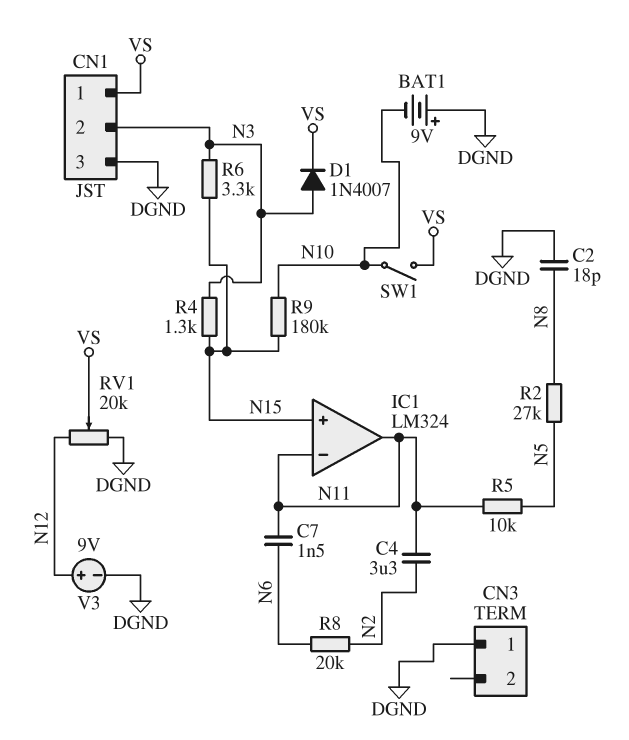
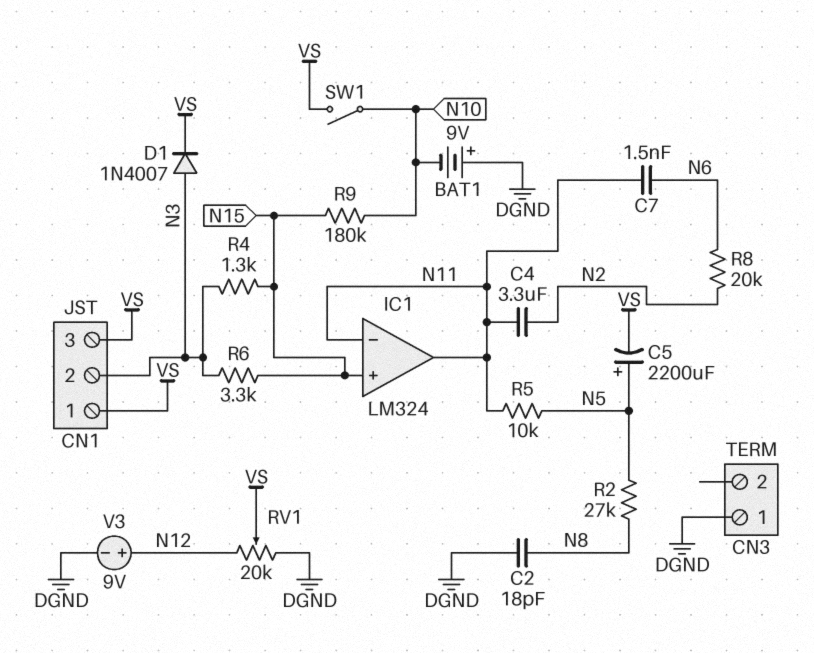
C5: none -> 2200uF (plus N5, minus VS)
CN1 pin 3: DGND -> VS

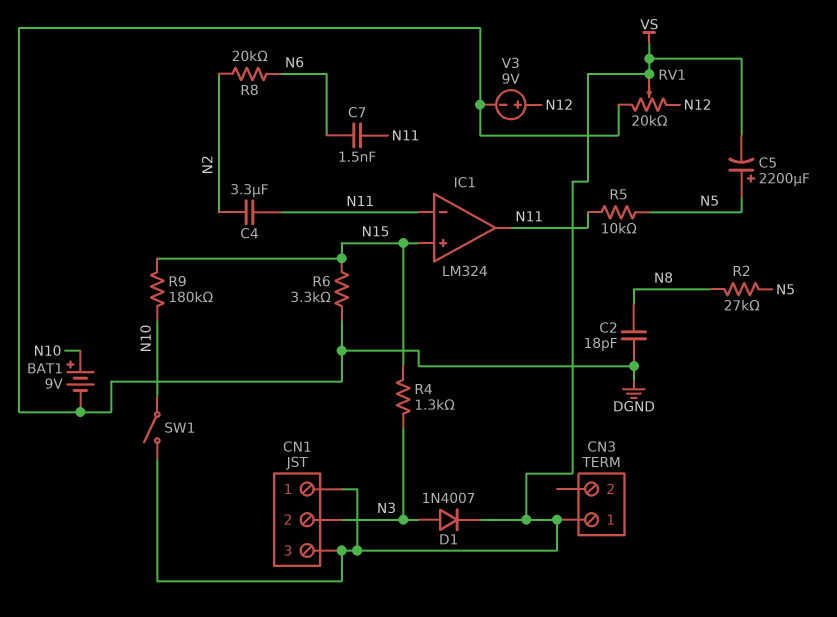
BAT1: 9V (plus DGND, minus N10) -> 9V (plus N10, minus DGND)
CN3 pin 1: DGND -> VS
R6: 3.3k (N3, N15) -> 3.3k (DGND, N15)

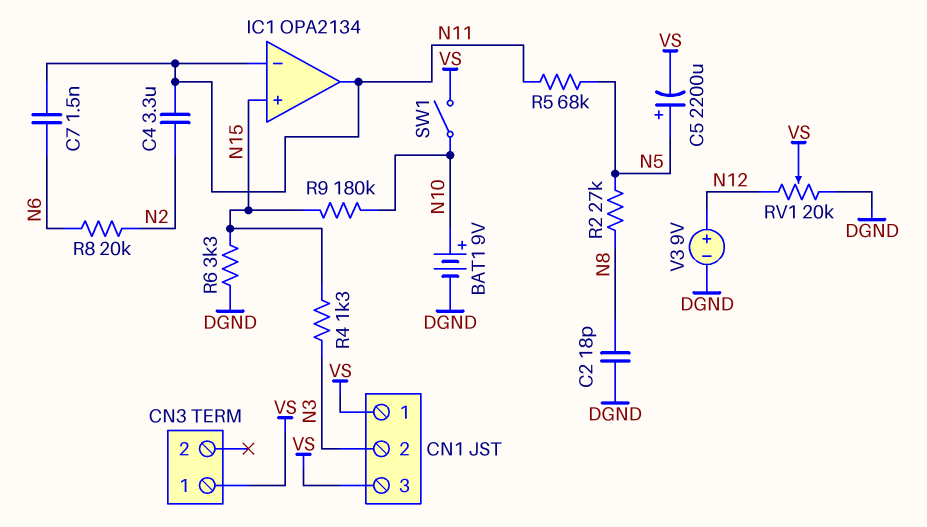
D1: diode 1N4007 (A N3, K VS) -> none
IC1: LM324 -> OPA2134
R5: 10k (N5, N11) -> 68k (N5, N11)

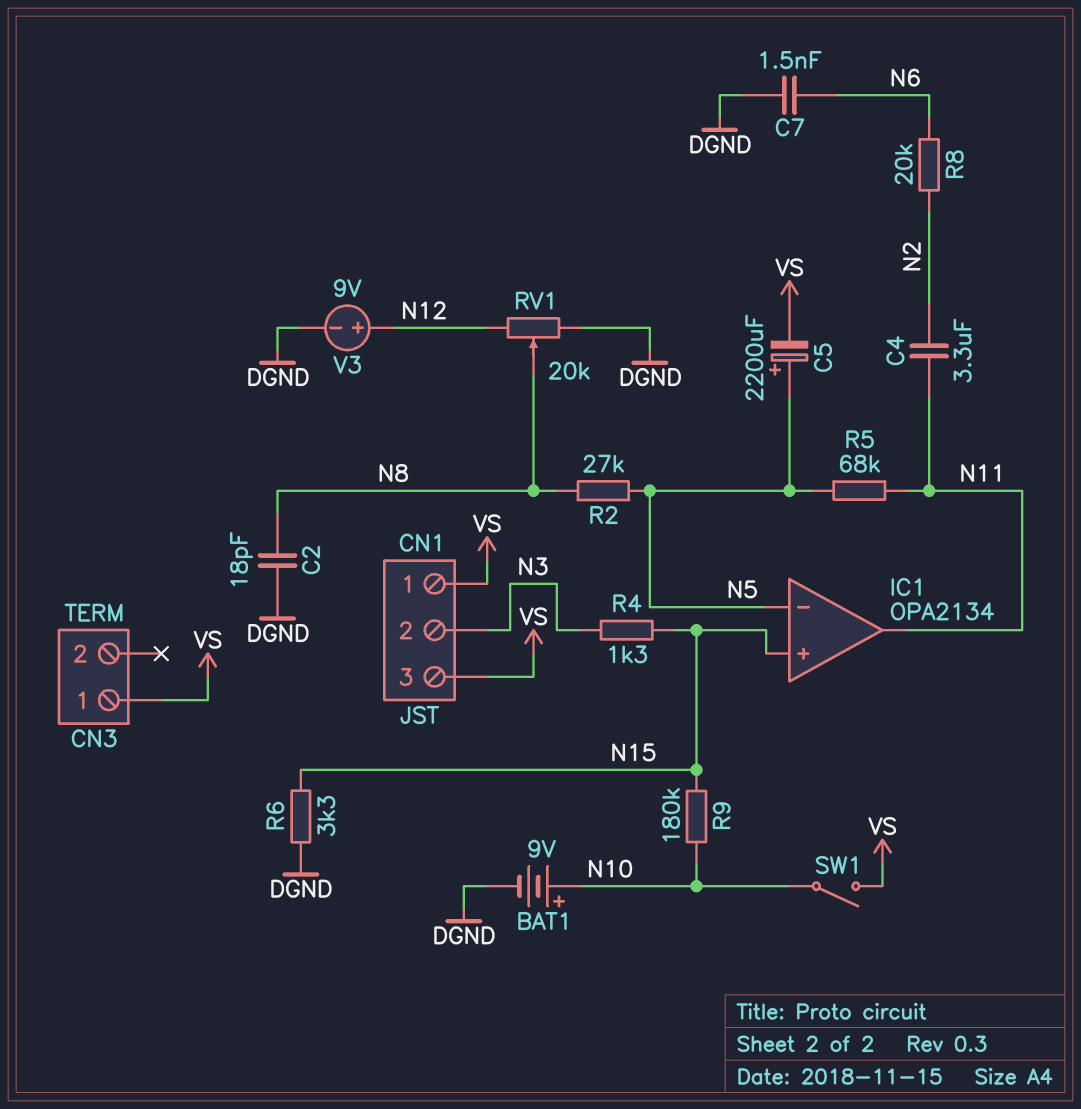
C7: 1.5nF (N6, N11) -> 1.5nF (DGND, N6)
IC1 pin in-: N11 -> N5
RV1: 20k (DGND, N12, wiper VS) -> 20k (DGND, N12, wiper N8)

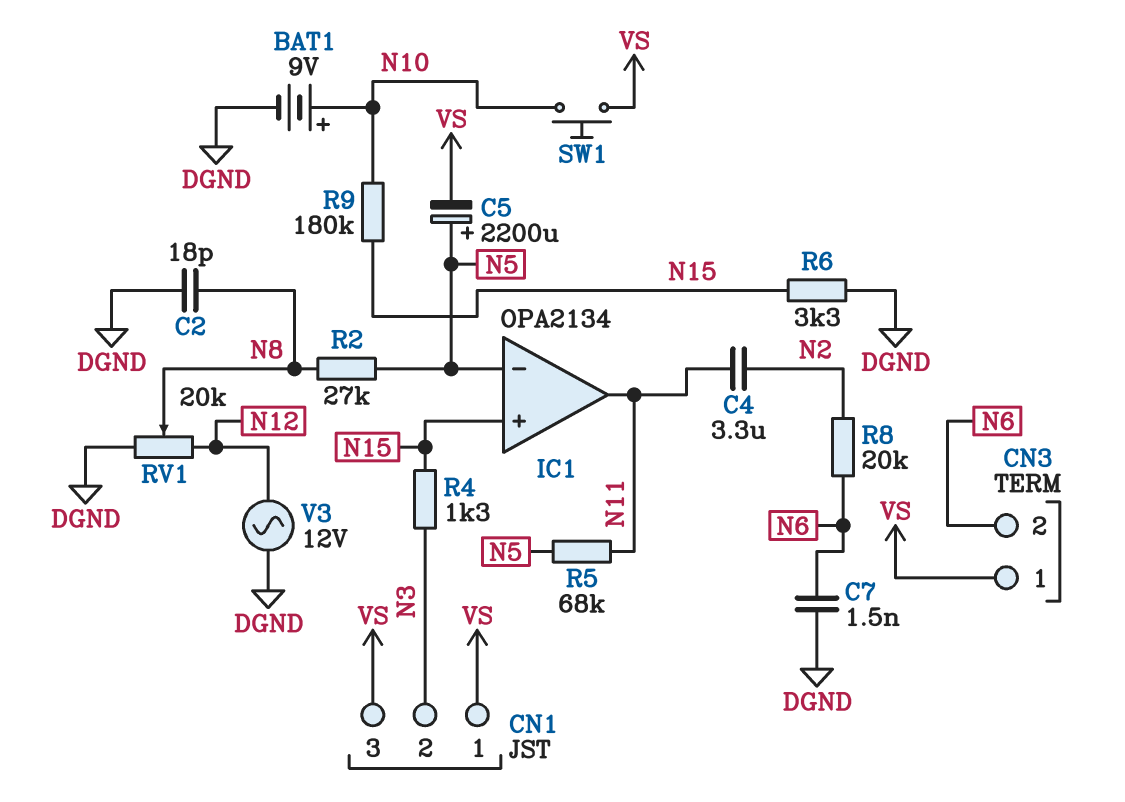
CN3 pin 2: none -> N6
SW1: switch (N10, VS) -> button (N10, VS)
V3: 9V (plus N12, minus DGND) -> AC 12V (DGND, N12)

